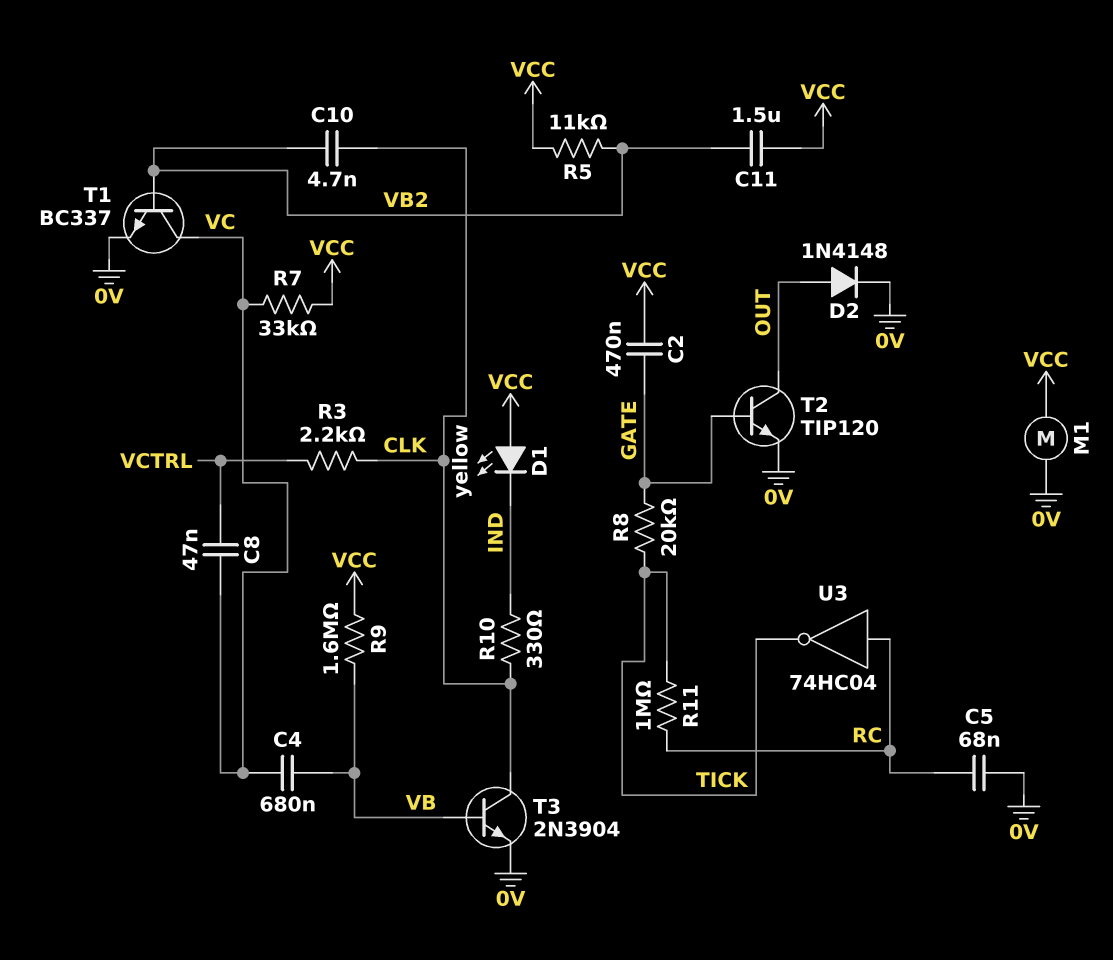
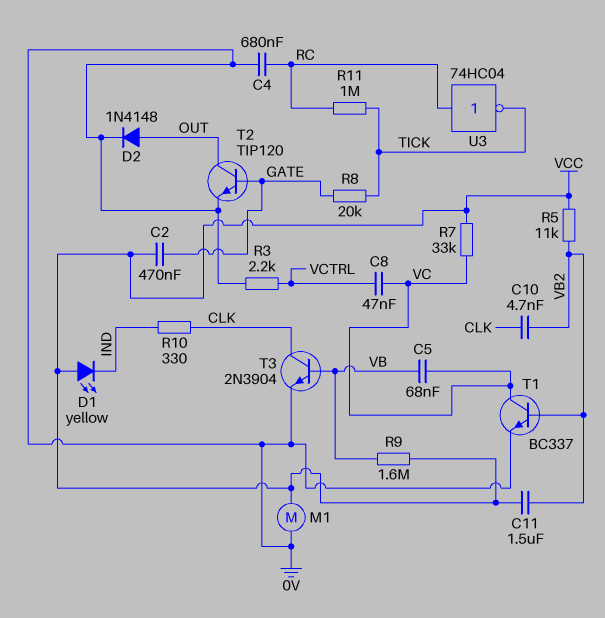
C4: 680nF (VB, VC) -> 680nF (0V, RC)
C5: 68nF (0V, RC) -> 68nF (VB, VC)
R3: 2.2k (CLK, VCTRL) -> 2.2k (0V, VCTRL)

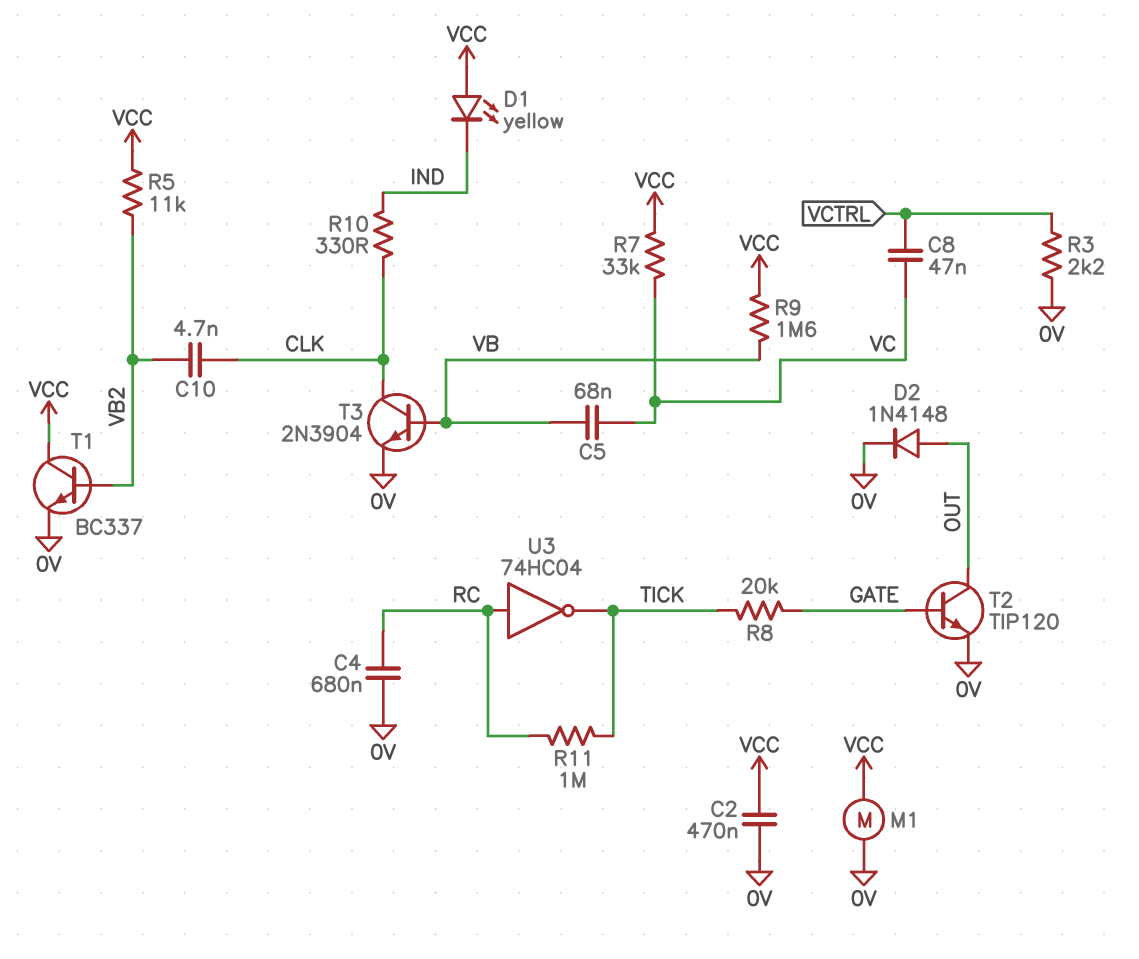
C2: 470nF (GATE, VCC) -> 470nF (0V, VCC)
C11: 1.5uF (VB2, VCC) -> none
T1: NPN BC337 (B VB2, C VC, E 0V) -> NPN BC337 (B VB2, C VCC, E 0V)

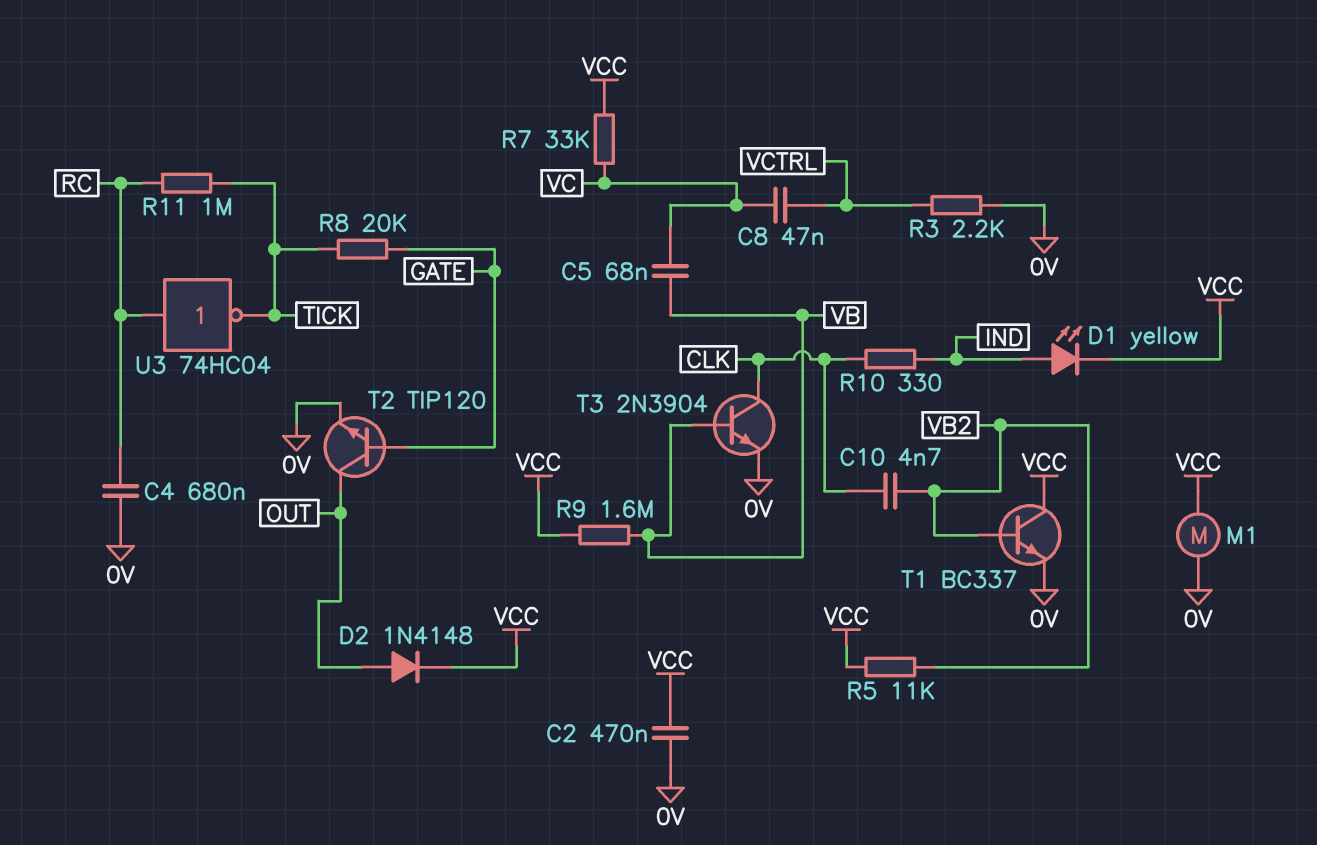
D1: LED yellow (A VCC, K IND) -> LED yellow (A IND, K VCC)
D2: diode 1N4148 (A OUT, K 0V) -> diode 1N4148 (A OUT, K VCC)

